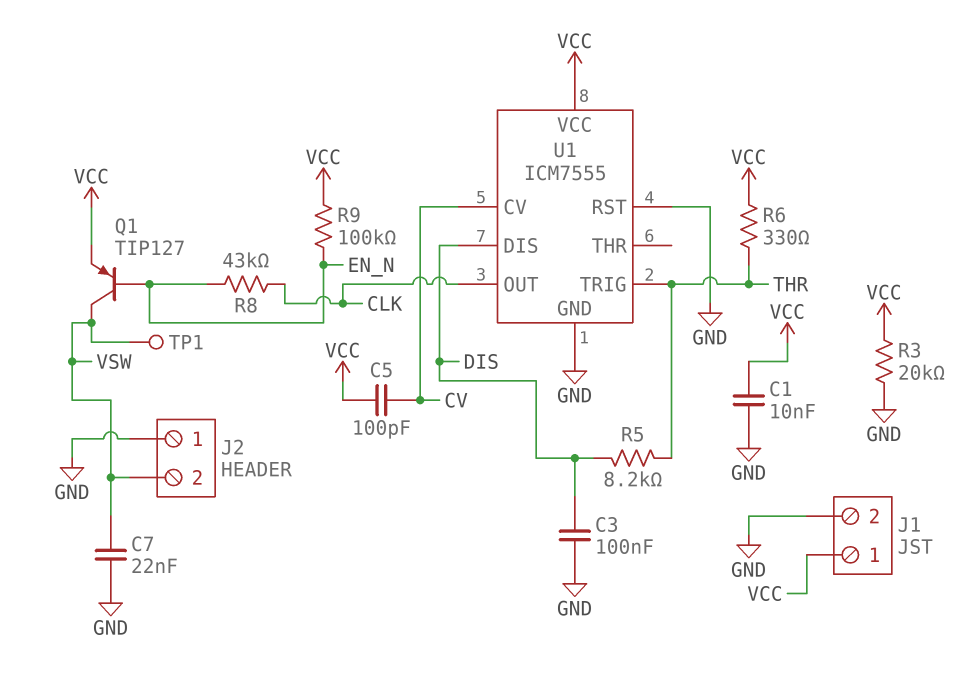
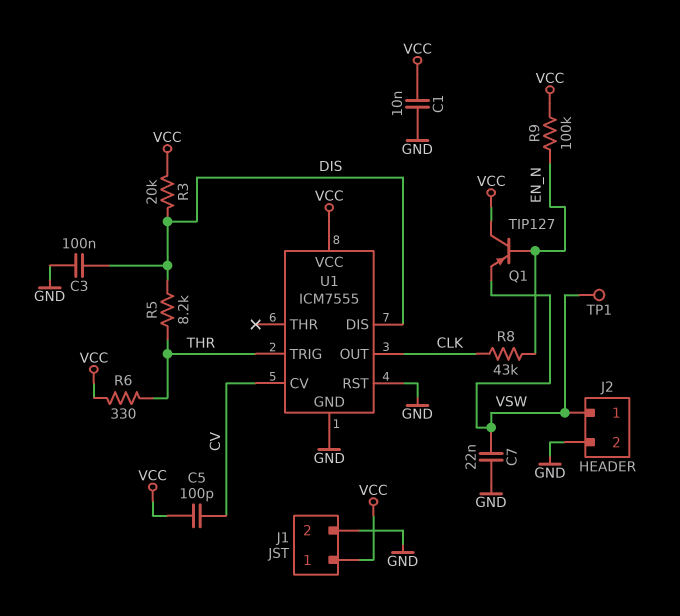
J2 pin 1: GND -> VSW
J2 pin 2: VSW -> GND
Q1: PNP TIP127 (B EN_N, C VSW, E VCC) -> PNP TIP127 (B EN_N, C VCC, E VSW)
R3: 20k (GND, VCC) -> 20k (DIS, VCC)

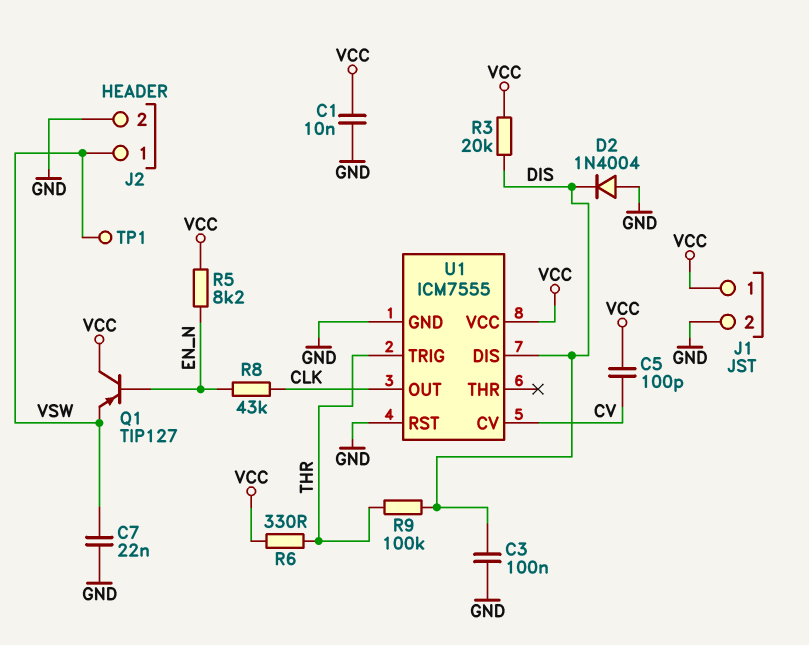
D2: none -> diode 1N4004 (A GND, K DIS)
R5: 8.2k (DIS, THR) -> 8.2k (EN_N, VCC)
R9: 100k (EN_N, VCC) -> 100k (DIS, THR)

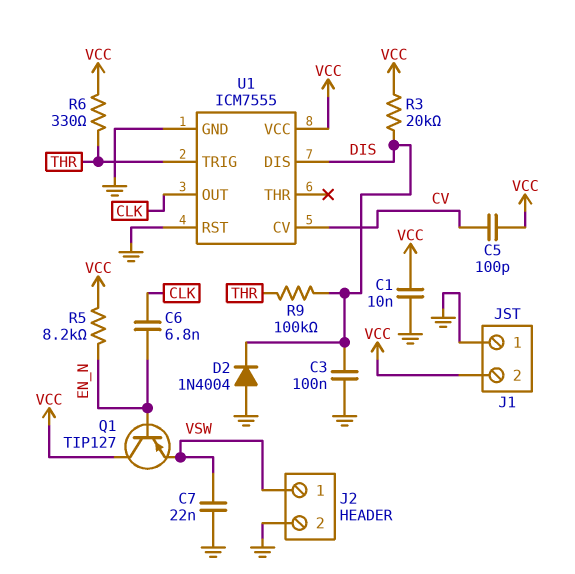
C6: none -> 6.8nF (CLK, EN_N)
J1 pin 1: VCC -> GND
J1 pin 2: GND -> VCC
R8: 43k (CLK, EN_N) -> none
TP1: test point (VSW) -> none

